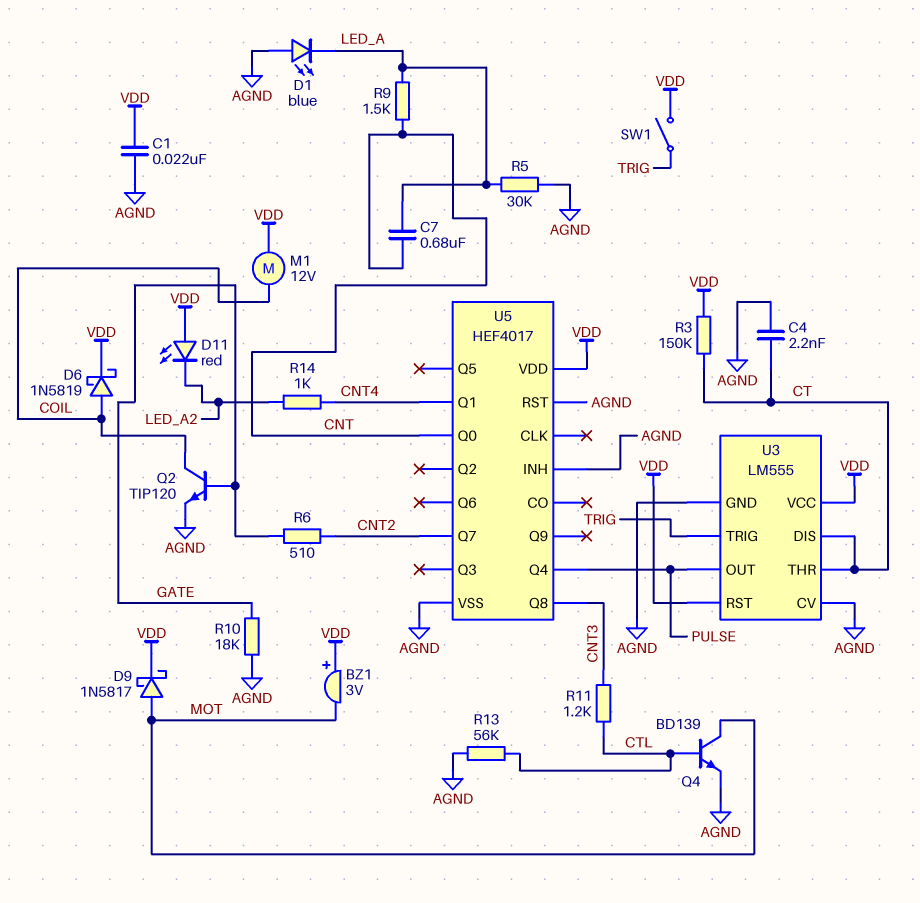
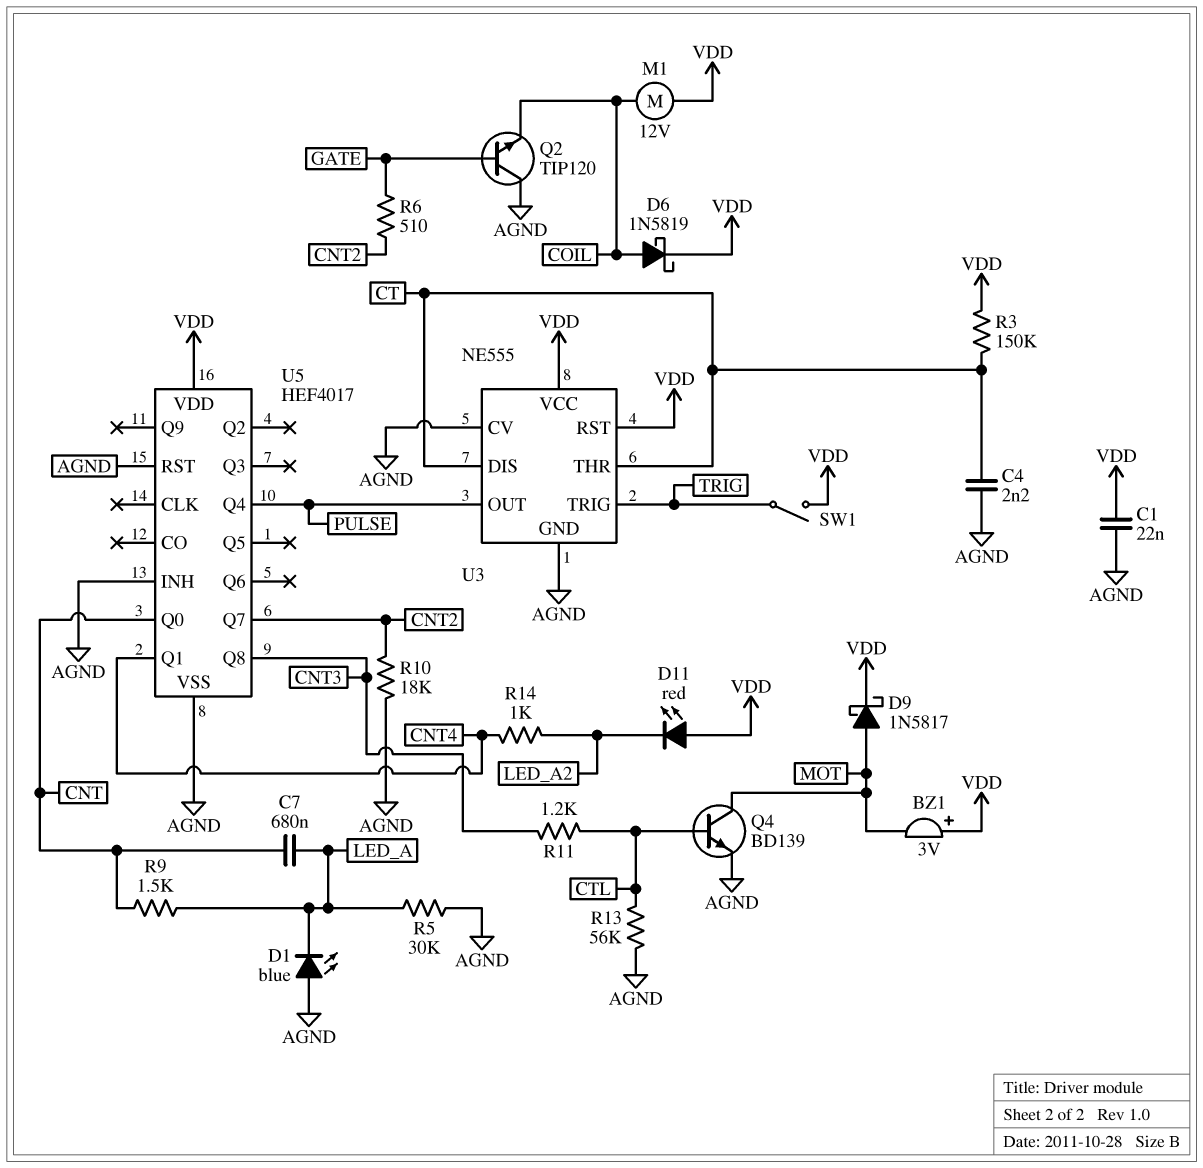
Q2: NPN TIP120 (B GATE, C COIL, E AGND) -> NPN TIP120 (B GATE, C AGND, E COIL)
R10: 18k (AGND, GATE) -> 18k (AGND, CNT2)
U3: LM555 -> NE555

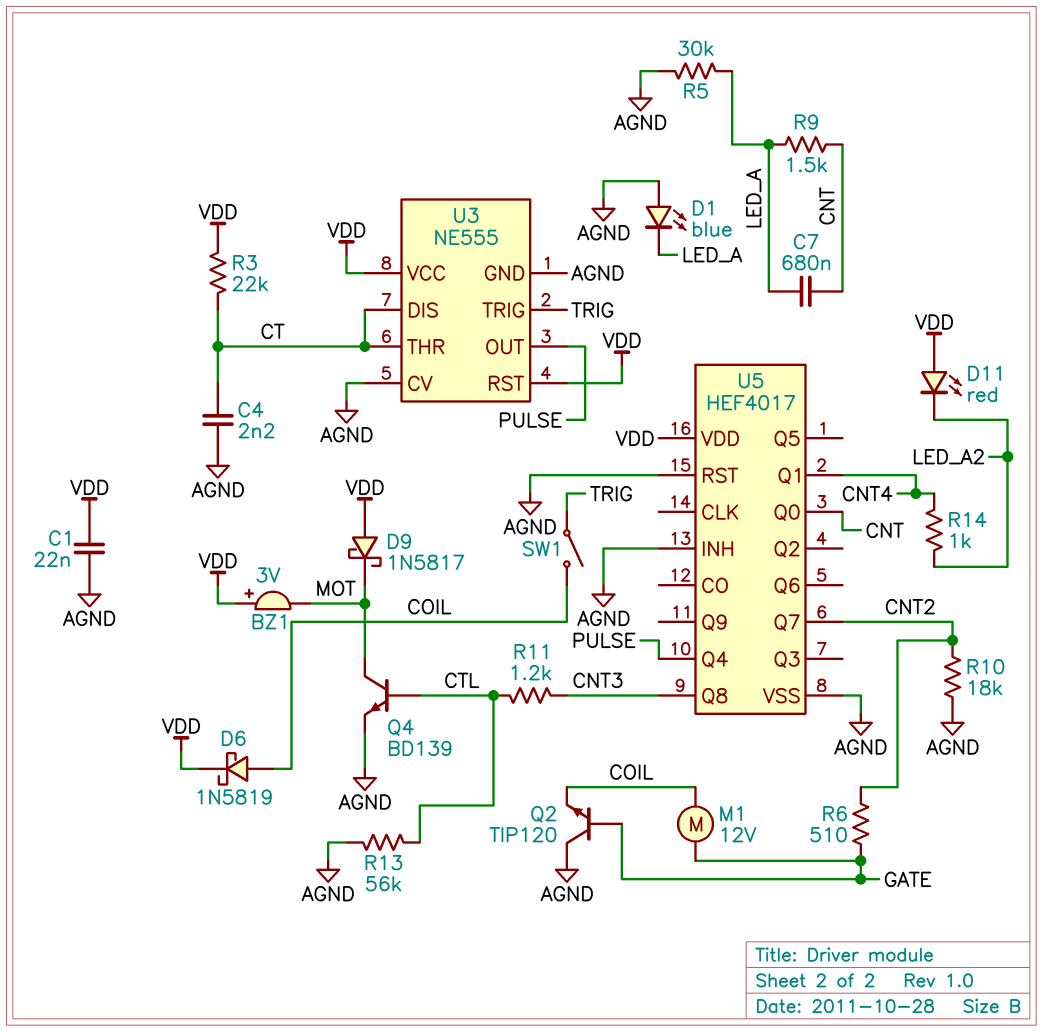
D9: schottky 1N5817 (A MOT, K VDD) -> schottky 1N5817 (A VDD, K MOT)
M1: motor 12V (COIL, VDD) -> motor 12V (COIL, GATE)
R3: 150k (CT, VDD) -> 22k (CT, VDD)
SW1: switch (TRIG, VDD) -> switch (COIL, TRIG)

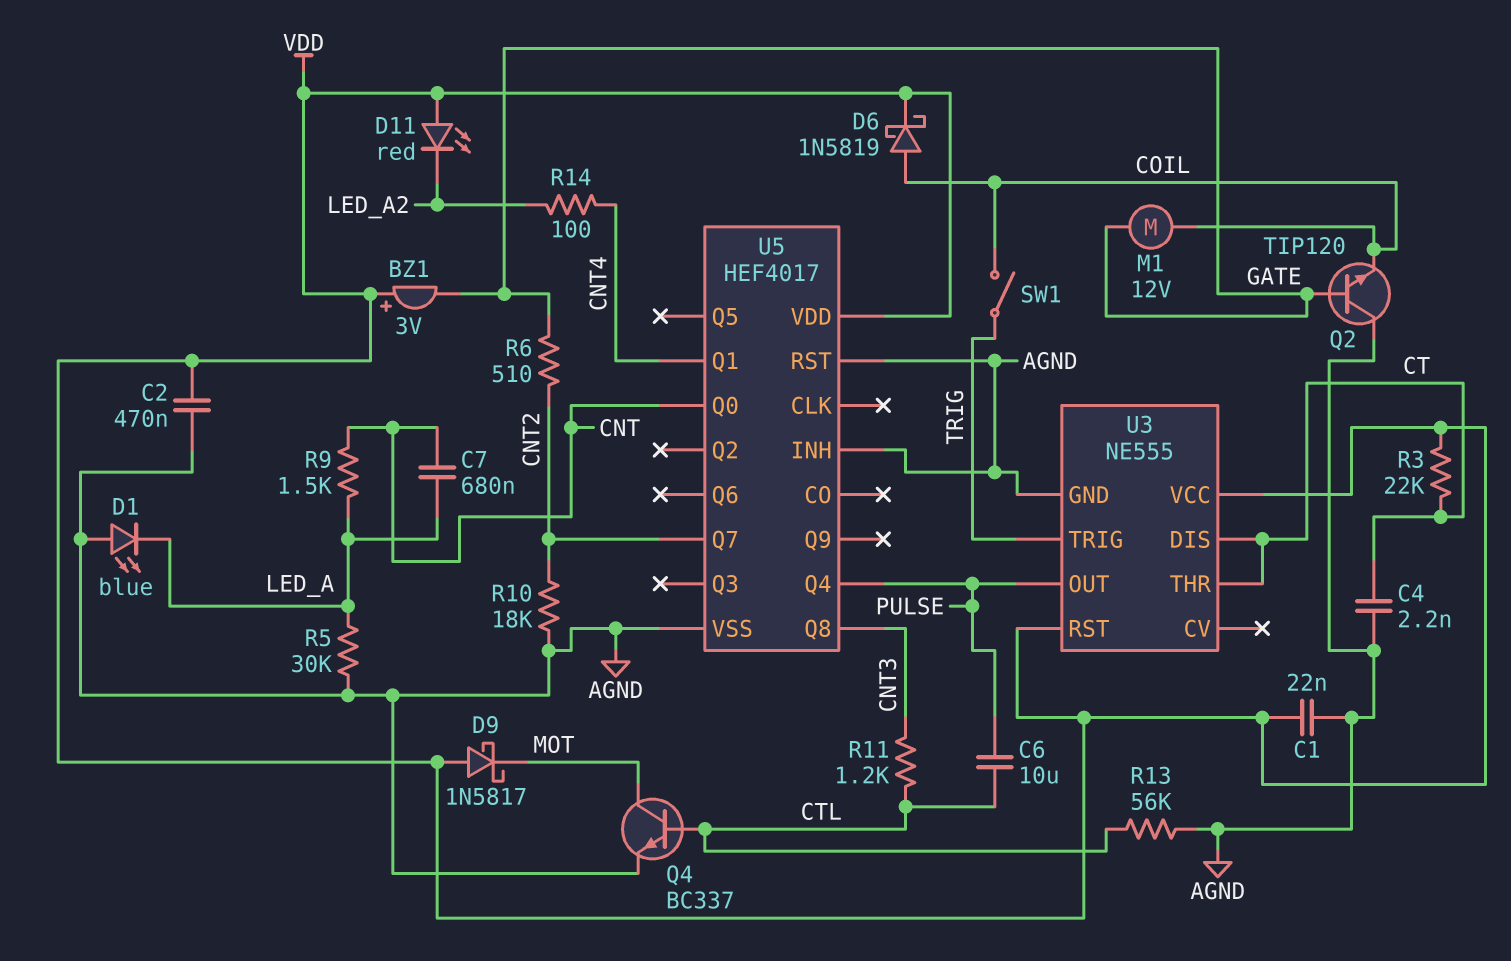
BZ1: buzzer 3V (plus VDD, minus MOT) -> buzzer 3V (plus VDD, minus GATE)
C2: none -> 470nF (AGND, VDD)
C6: none -> 10uF (CTL, PULSE)
Q4: NPN BD139 (B CTL, C MOT, E AGND) -> NPN BC337 (B CTL, C MOT, E AGND)
R14: 1k (CNT4, LED_A2) -> 100 (CNT4, LED_A2)
U3 pin CV: AGND -> none

